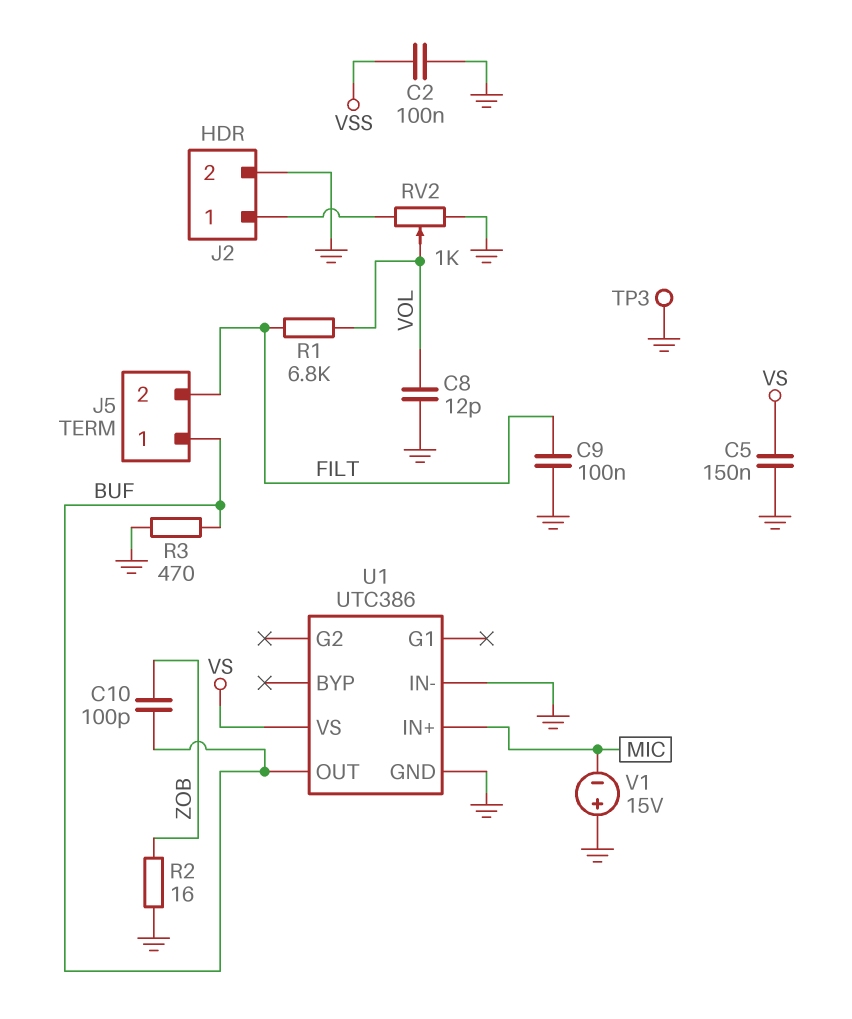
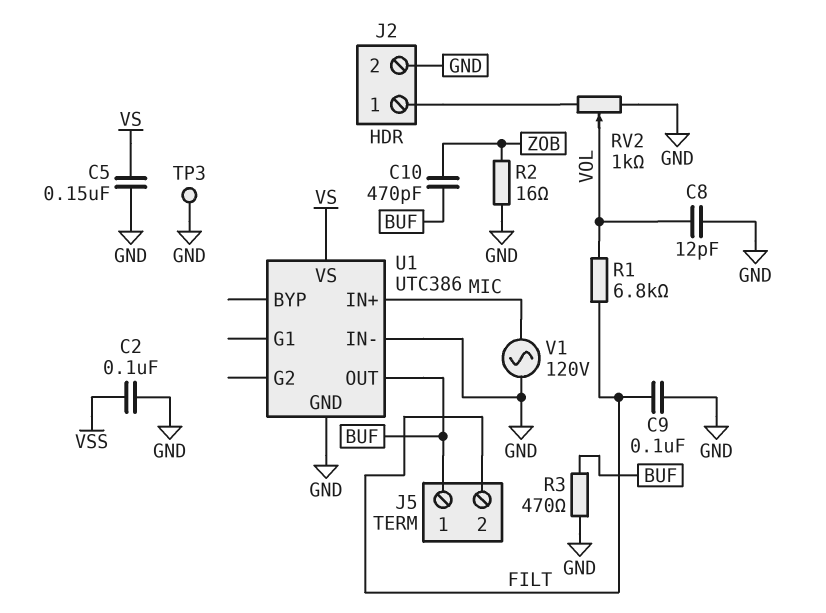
C10: 100pF (BUF, ZOB) -> 470pF (BUF, ZOB)
V1: 15V (plus GND, minus MIC) -> AC 120V (GND, MIC)

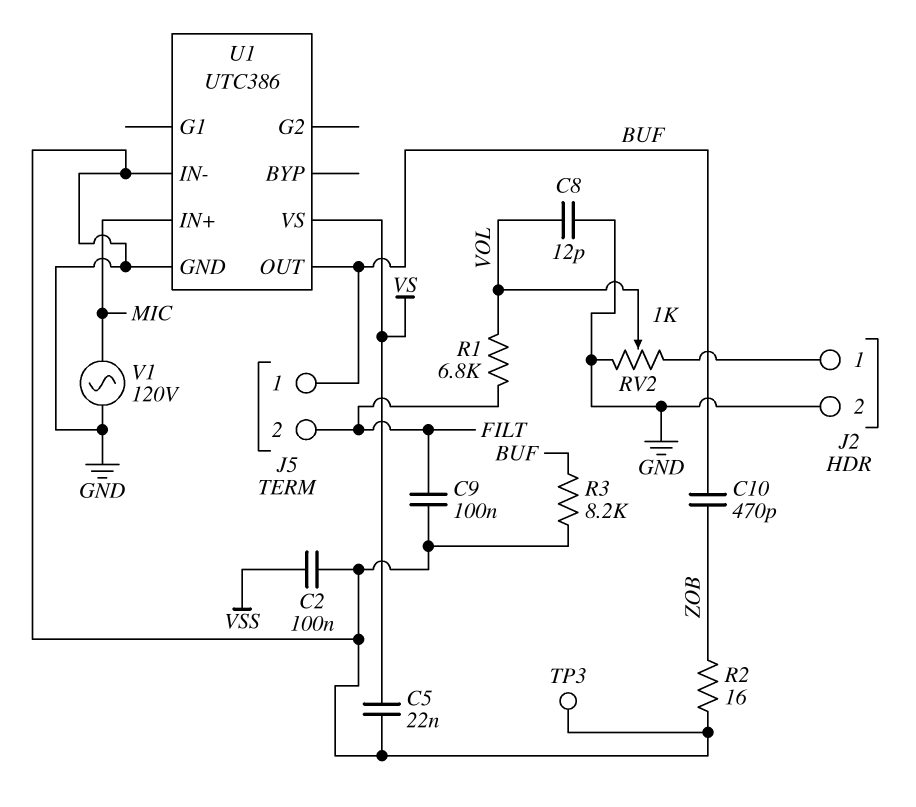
C5: 150nF (GND, VS) -> 22nF (GND, VS)
R3: 470 (BUF, GND) -> 8.2k (BUF, GND)

